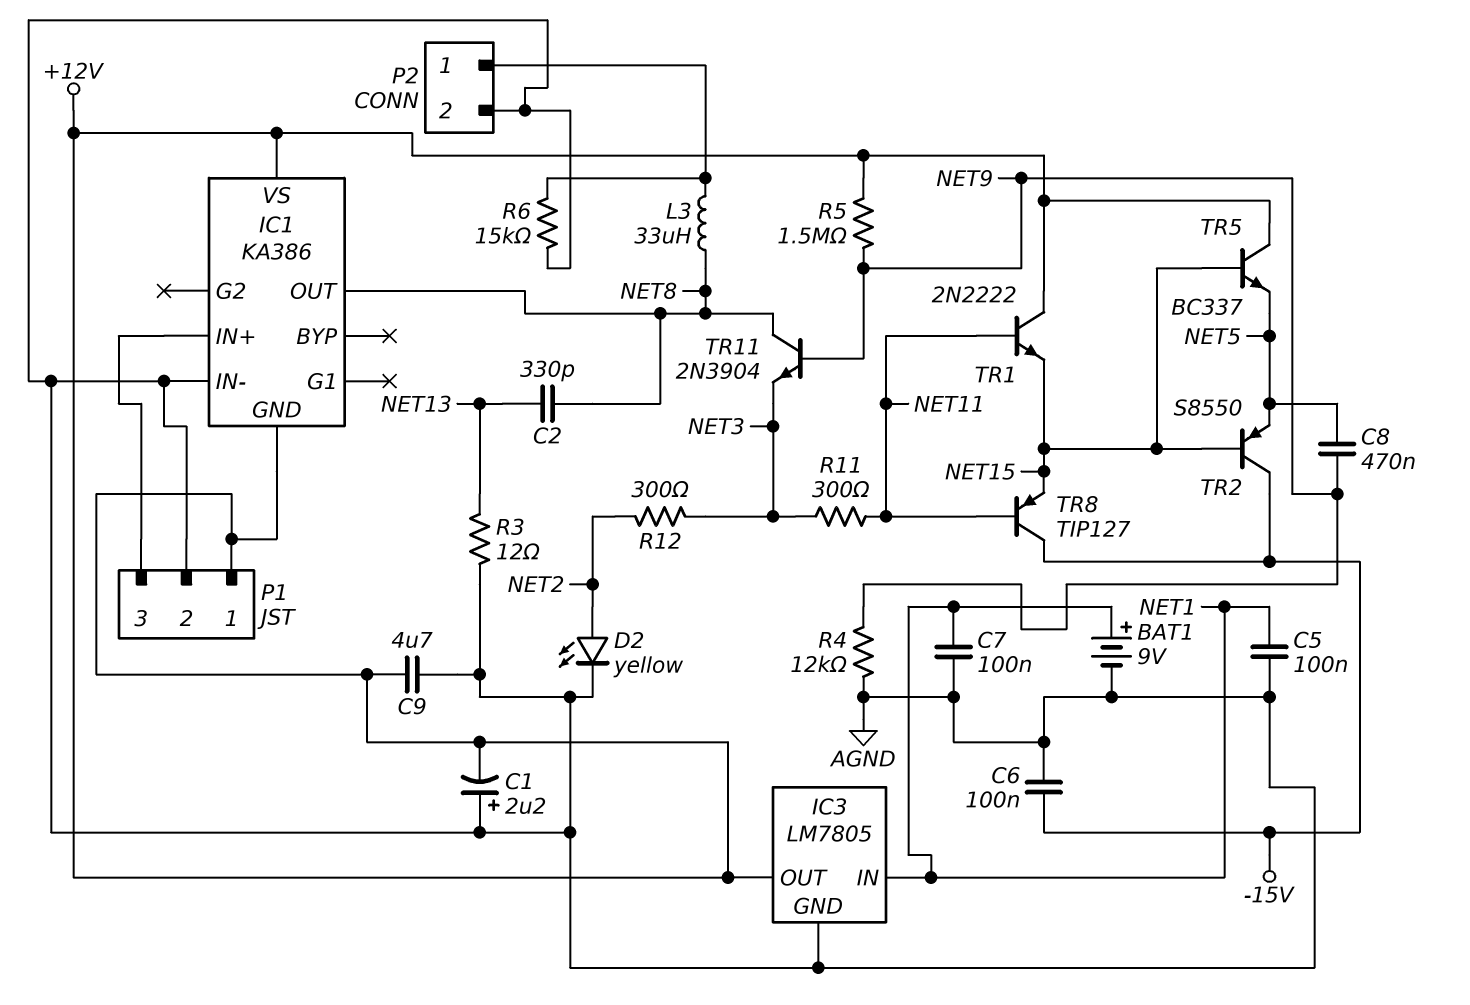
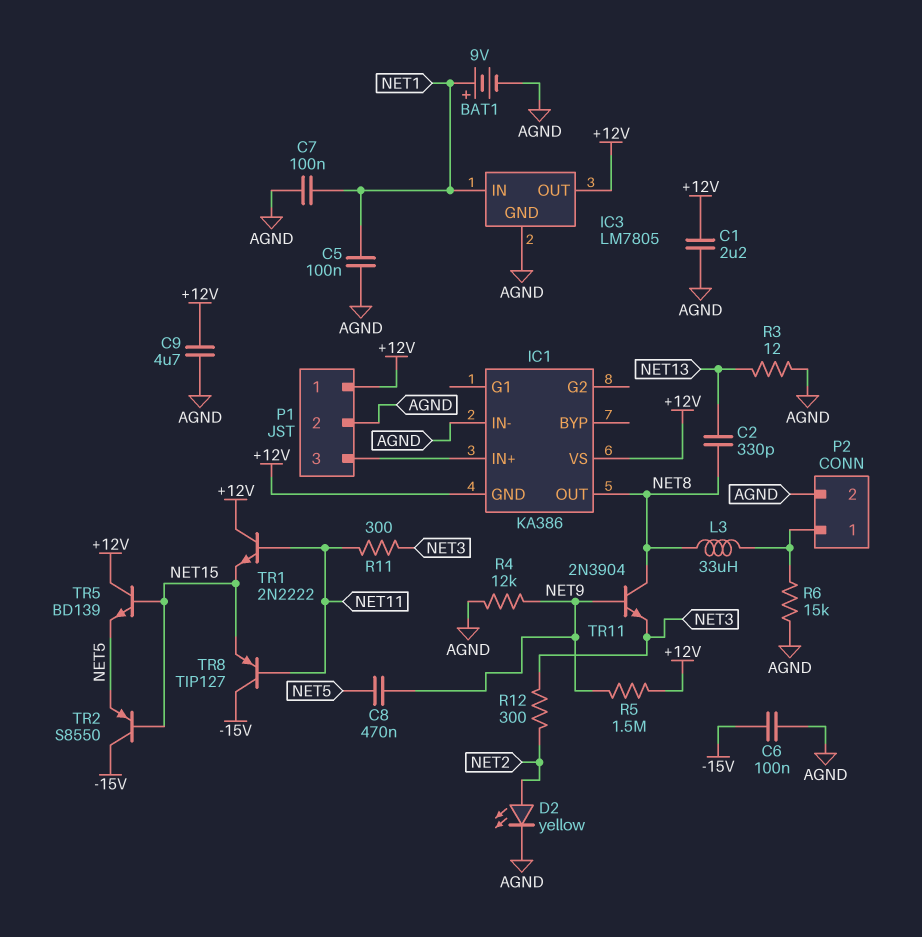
C1: 2.2uF (plus AGND, minus +12V) -> 2.2uF (+12V, AGND)
TR5: NPN BC337 (B NET15, C +12V, E NET5) -> NPN BD139 (B NET15, C +12V, E NET5)

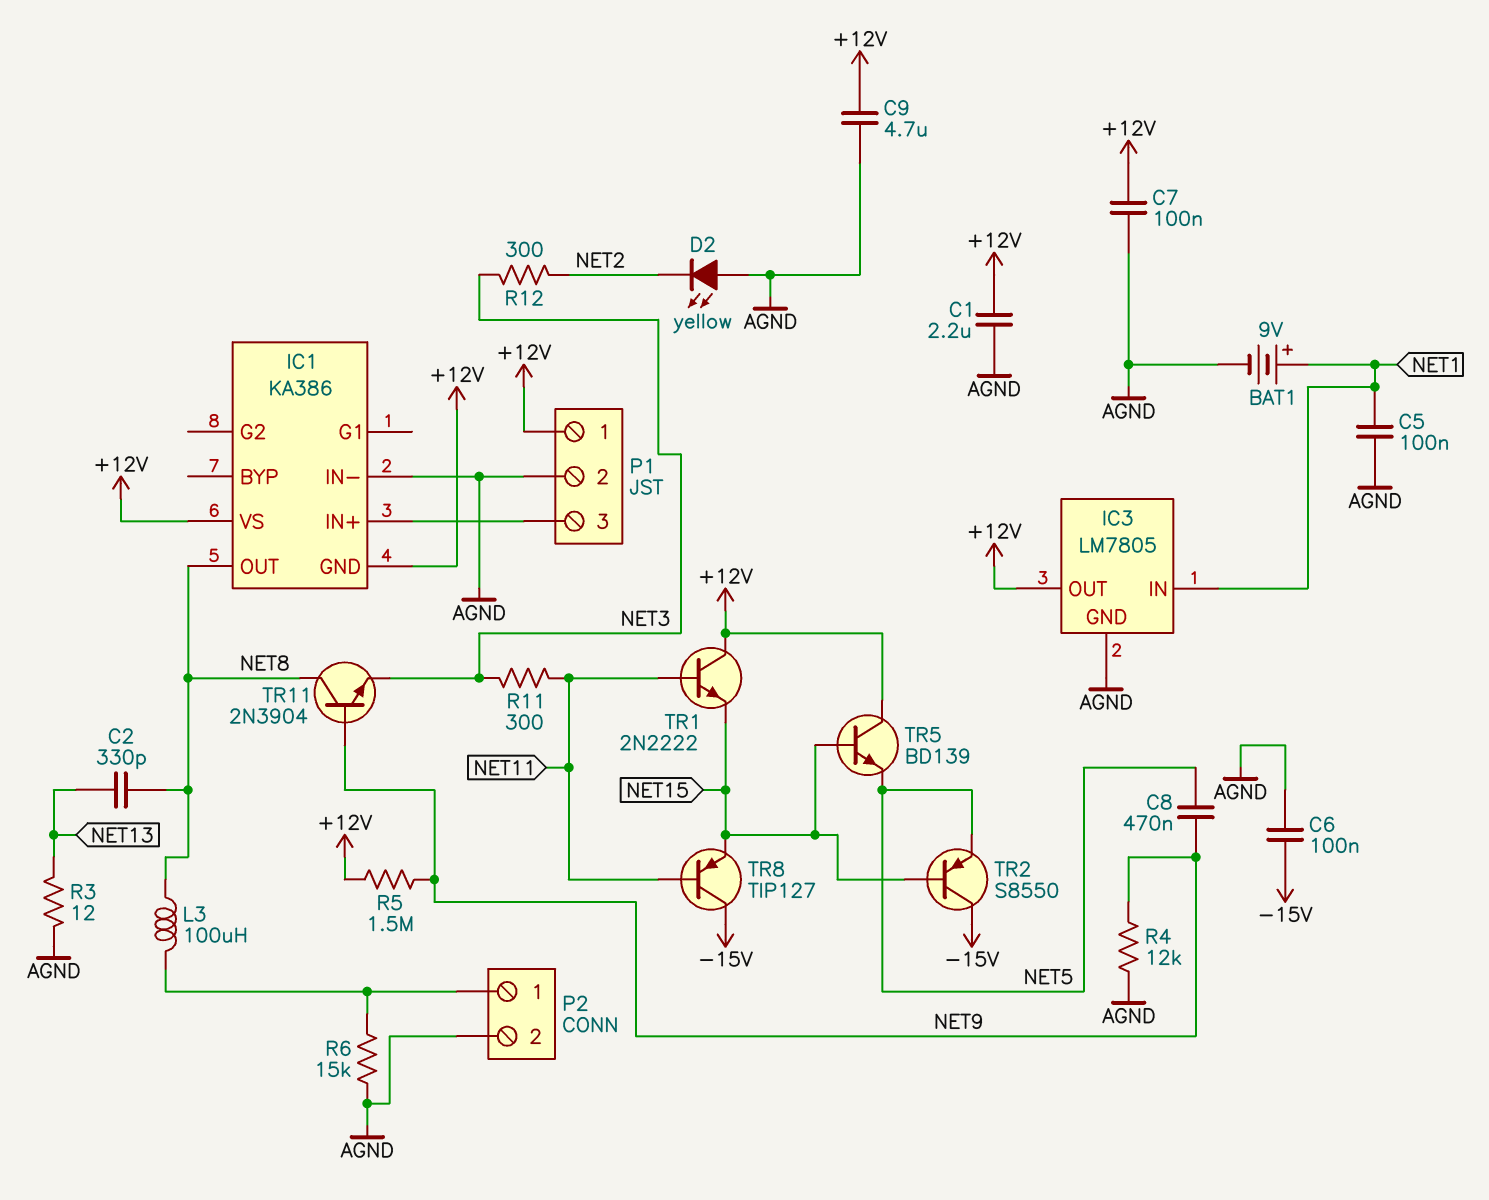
C7: 100nF (AGND, NET1) -> 100nF (+12V, AGND)
D2: LED yellow (A NET2, K AGND) -> LED yellow (A AGND, K NET2)
L3: 33uH (NET8, P2/1) -> 100uH (NET8, P2/1)

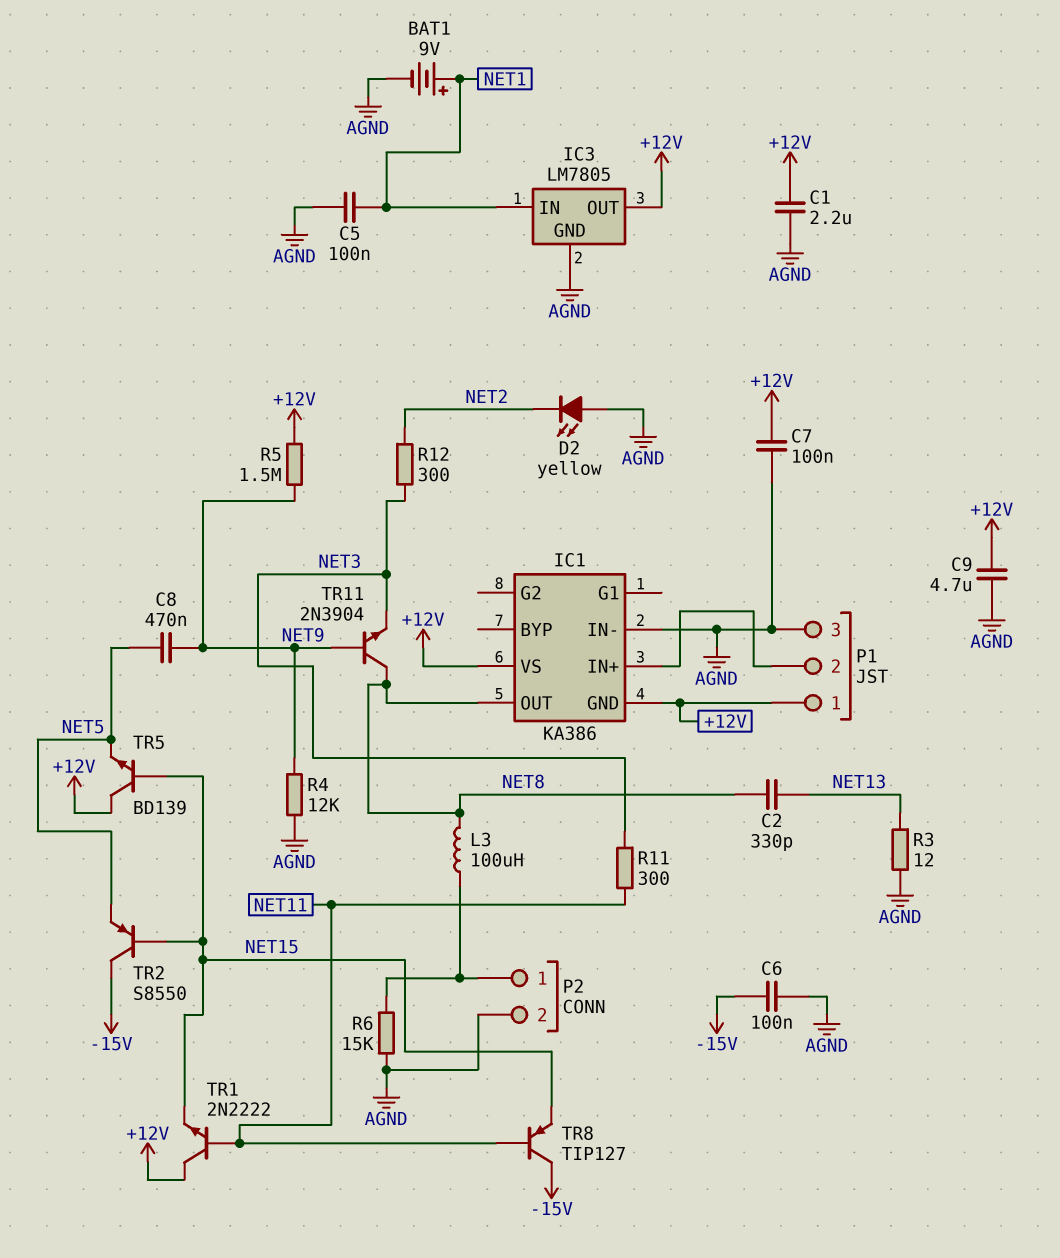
P1 pin 2: AGND -> IC1/IN+
P1 pin 3: IC1/IN+ -> AGND

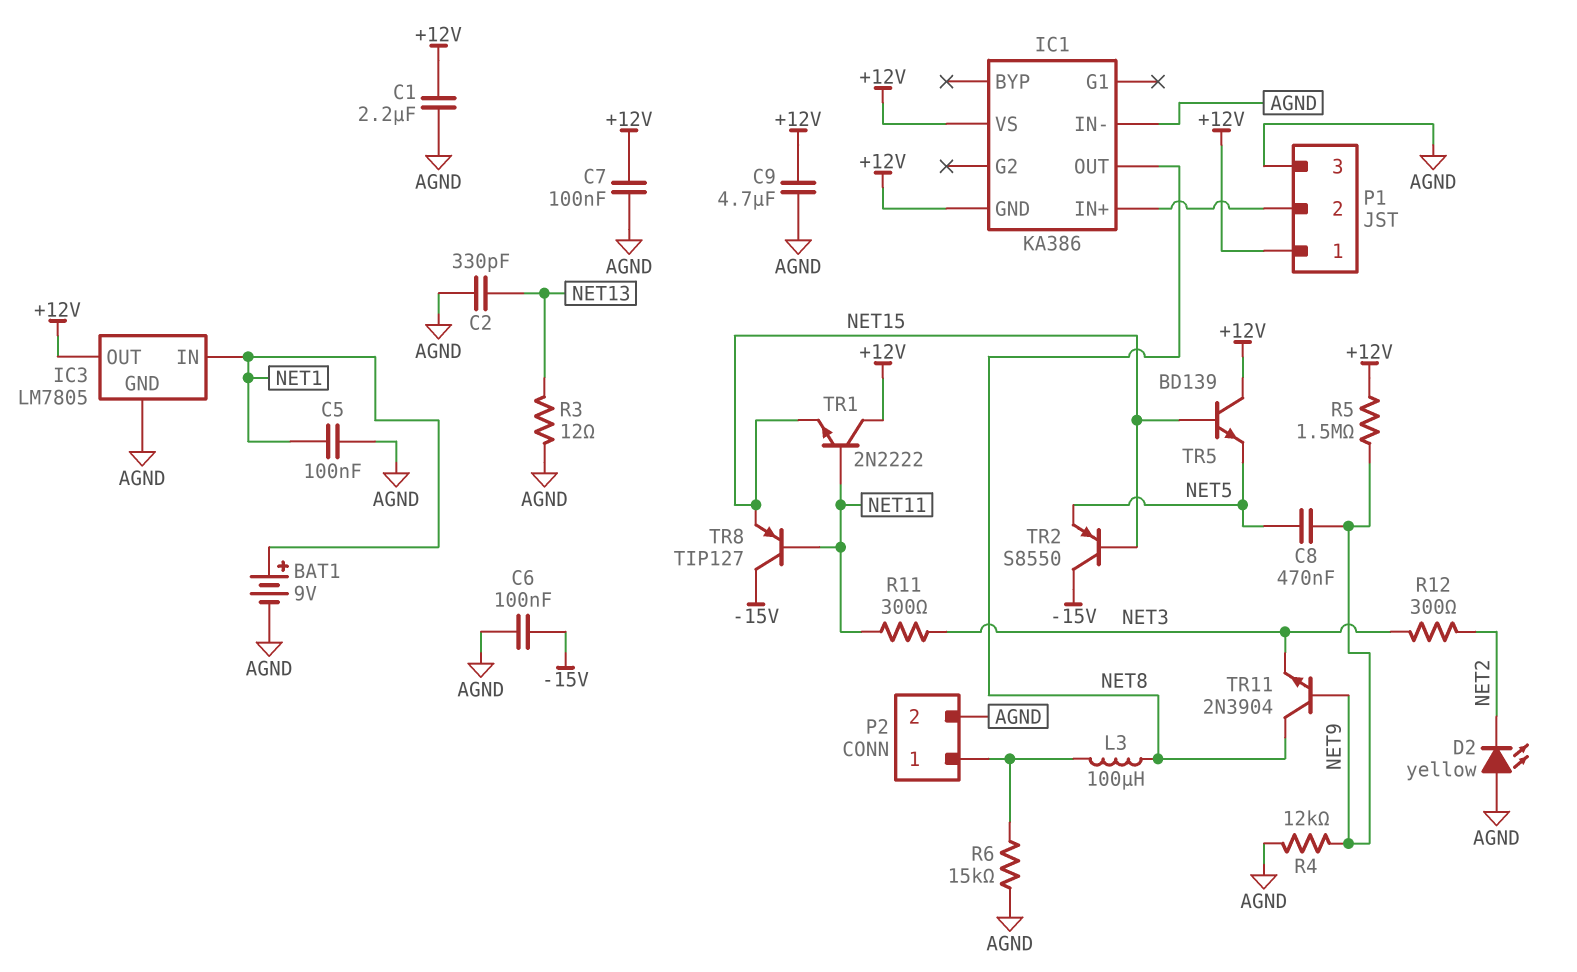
C2: 330pF (NET8, NET13) -> 330pF (AGND, NET13)

